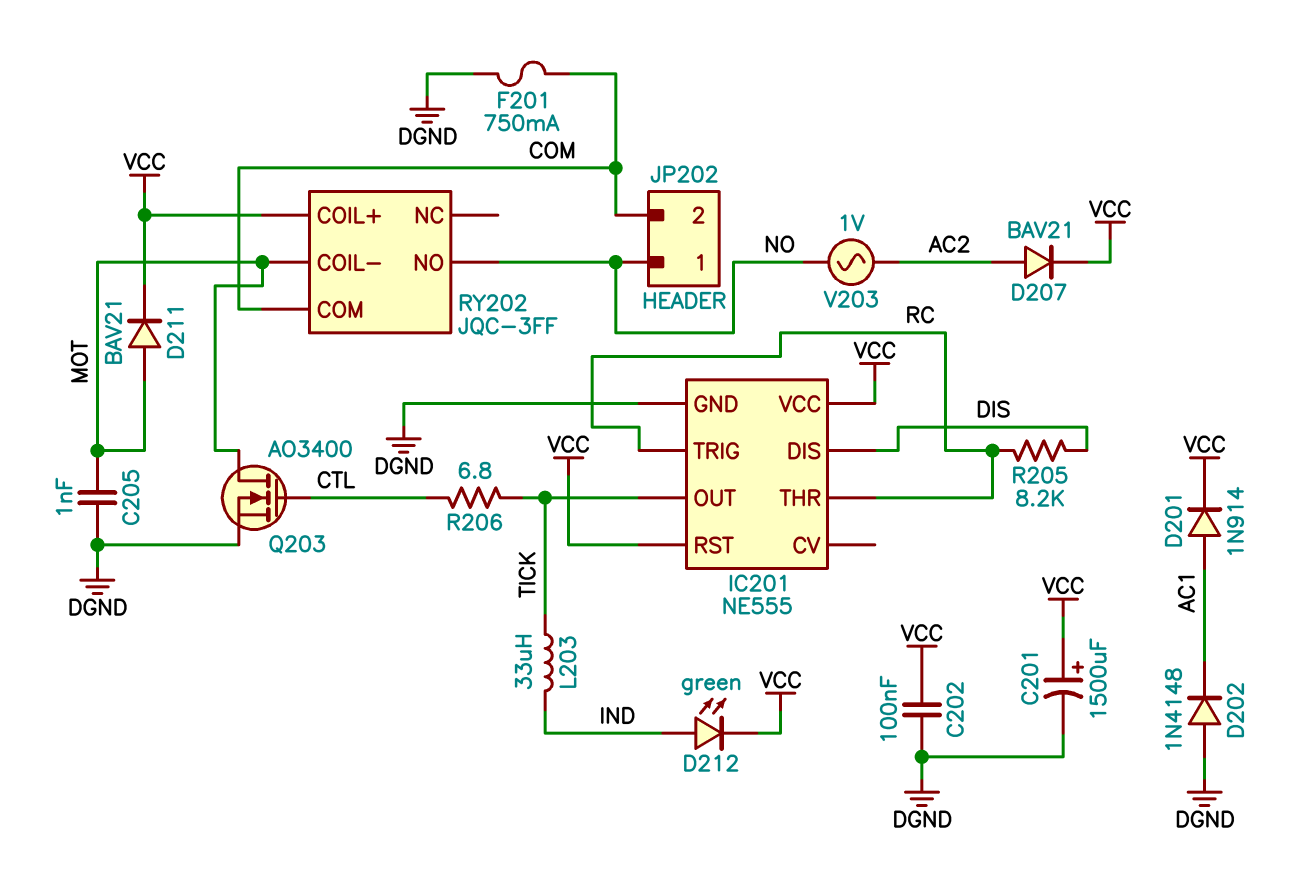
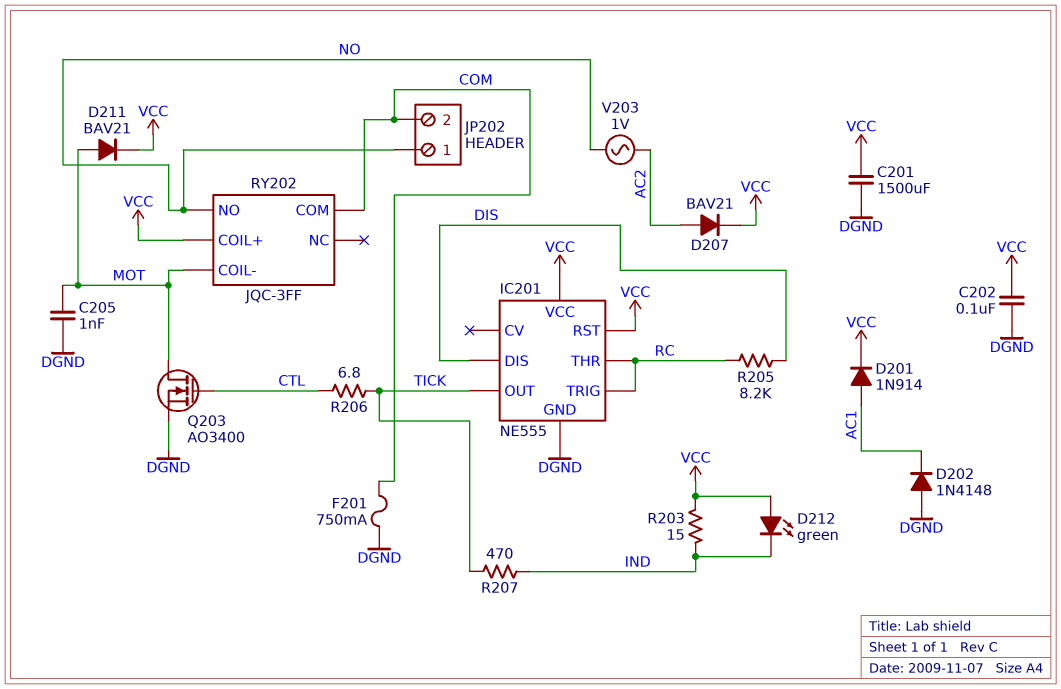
C201: 1500uF (plus VCC, minus DGND) -> 1500uF (DGND, VCC)
D212: LED green (A IND, K VCC) -> LED green (A VCC, K IND)
L203: 33uH (IND, TICK) -> none
R203: none -> 15 (IND, VCC)
R207: none -> 470 (IND, TICK)

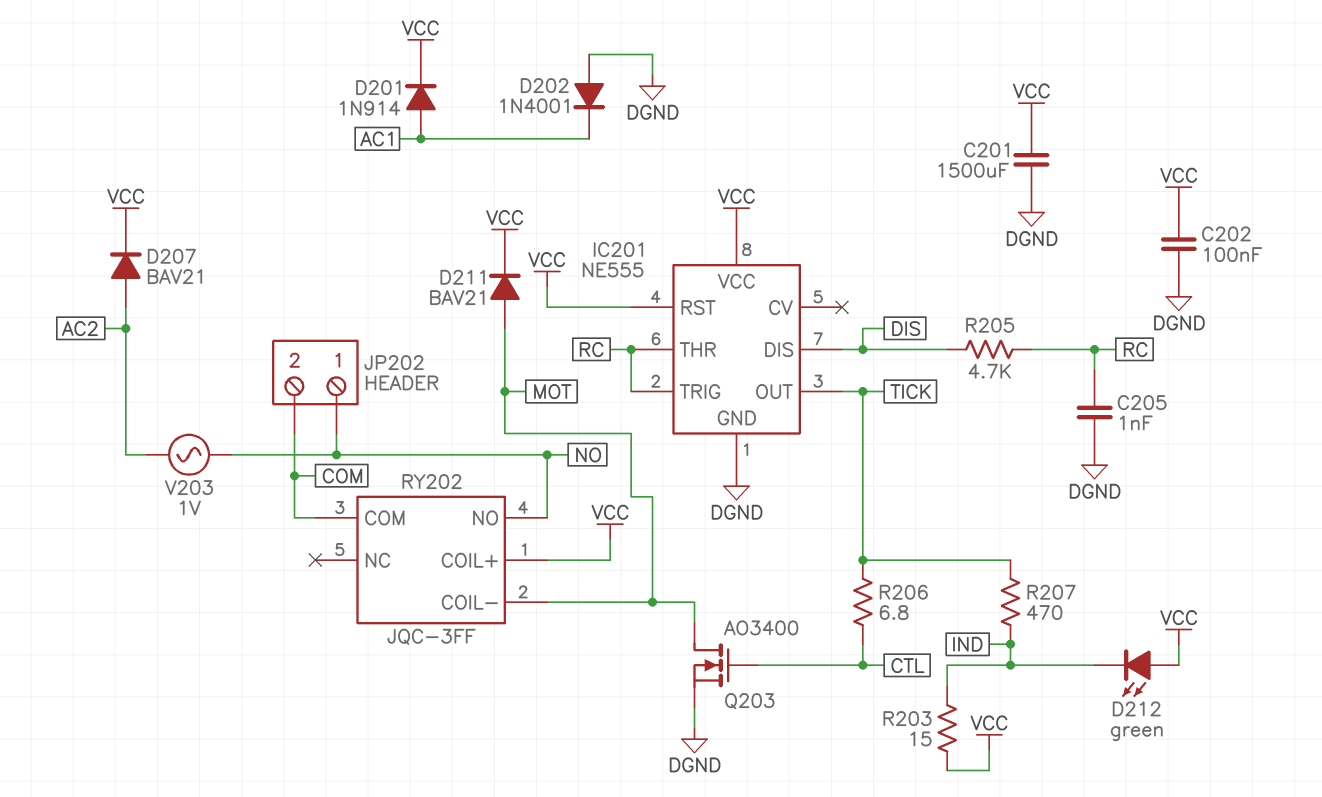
C205: 1nF (DGND, MOT) -> 1nF (DGND, RC)
D202: diode 1N4148 (A DGND, K AC1) -> diode 1N4001 (A DGND, K AC1)
F201: 750mA (COM, DGND) -> none
R205: 8.2k (DIS, RC) -> 4.7k (DIS, RC)

